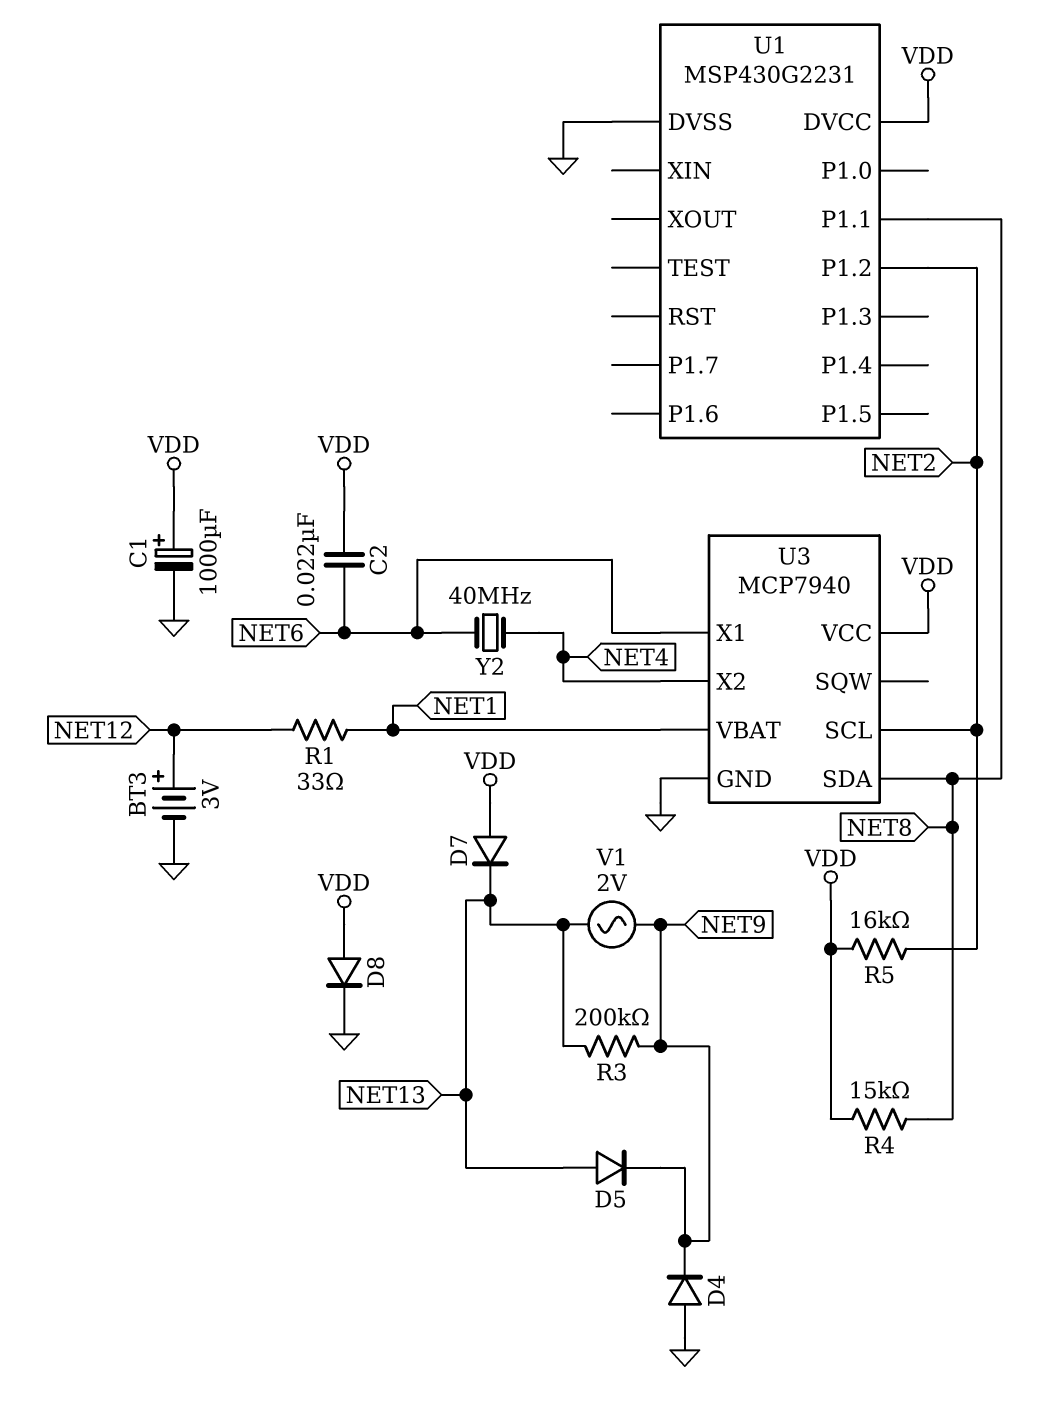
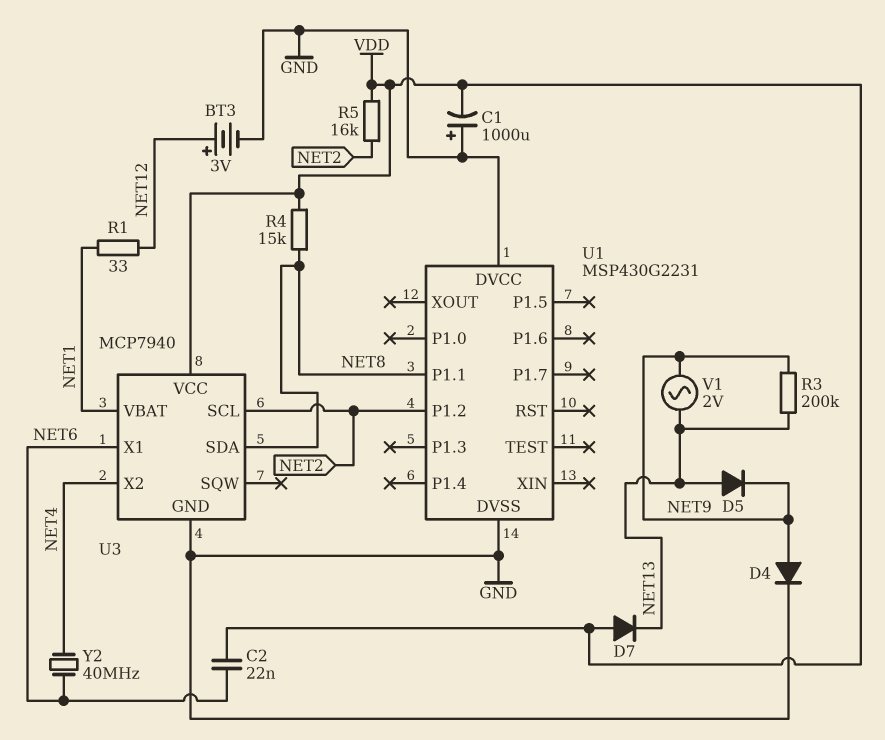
C1: 1000uF (plus VDD, minus GND) -> 1000uF (plus GND, minus VDD)
D4: diode (A GND, K NET9) -> diode (A NET9, K GND)
D8: diode (A VDD, K GND) -> none
U1 pin DVCC: VDD -> GND

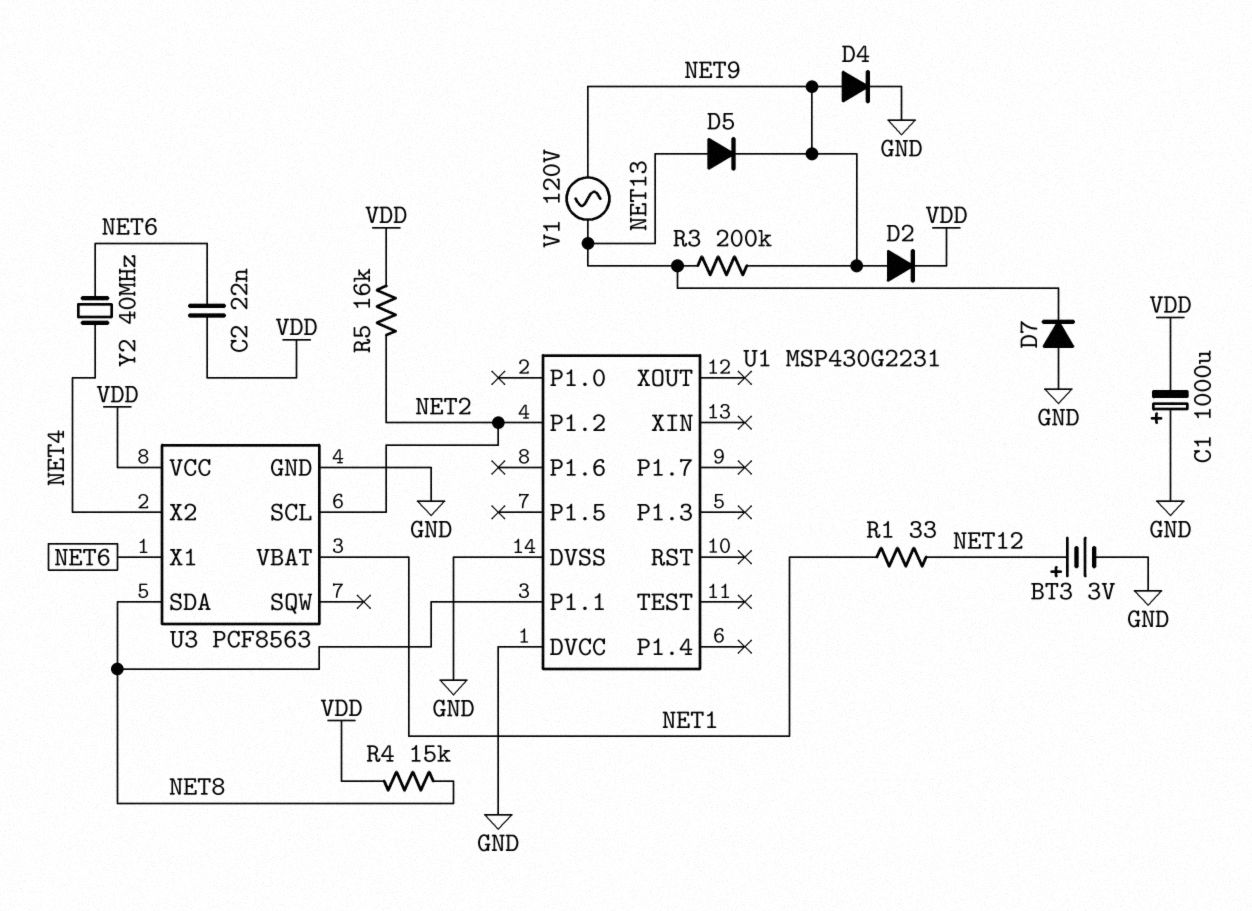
D2: none -> diode (A NET9, K VDD)
D7: diode (A VDD, K NET13) -> diode (A GND, K NET13)
U3: MCP7940 -> PCF8563
V1: AC 2V (NET9, NET13) -> AC 120V (NET9, NET13)

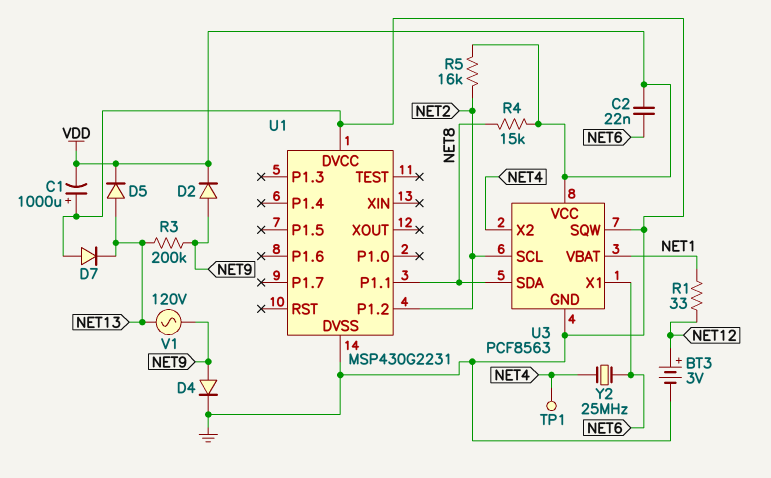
D5: diode (A NET13, K NET9) -> diode (A NET13, K VDD)
TP1: none -> test point (NET4)
U3 pin SQW: none -> GND
Y2: 40MHz (NET4, NET6) -> 25MHz (NET4, NET6)

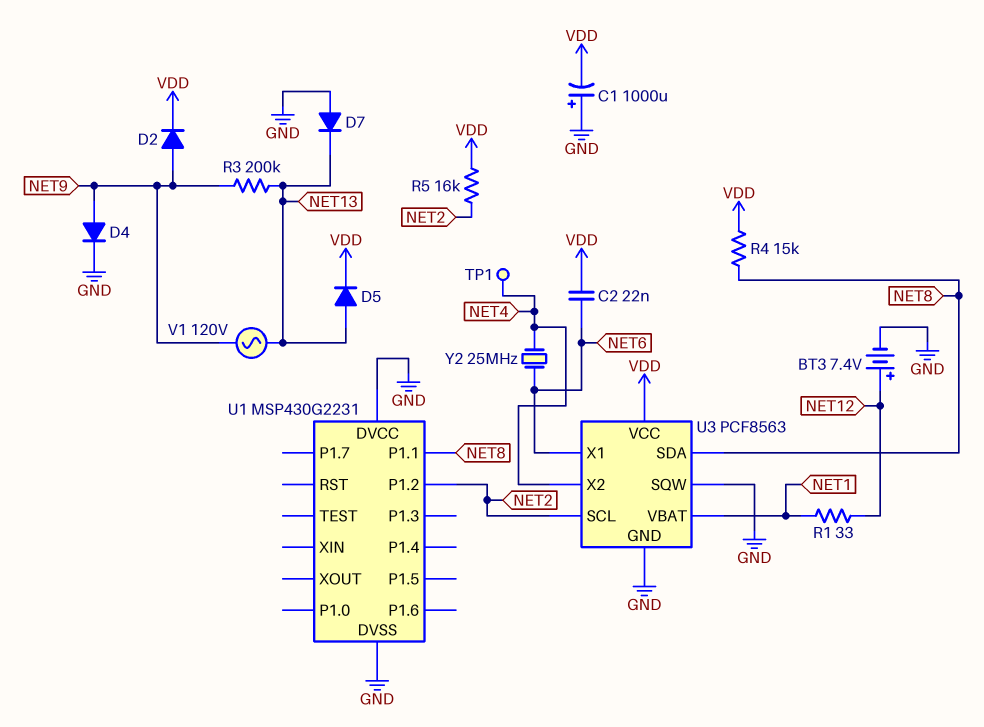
BT3: 3V (plus NET12, minus GND) -> 7.4V (plus NET12, minus GND)

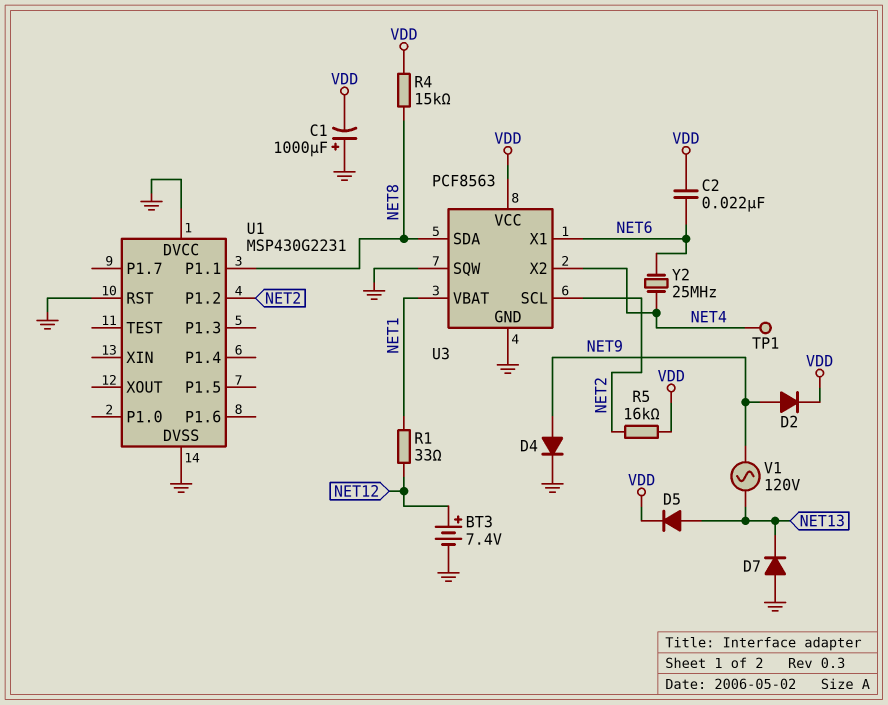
R3: 200k (NET9, NET13) -> none
U1 pin RST: none -> GND

